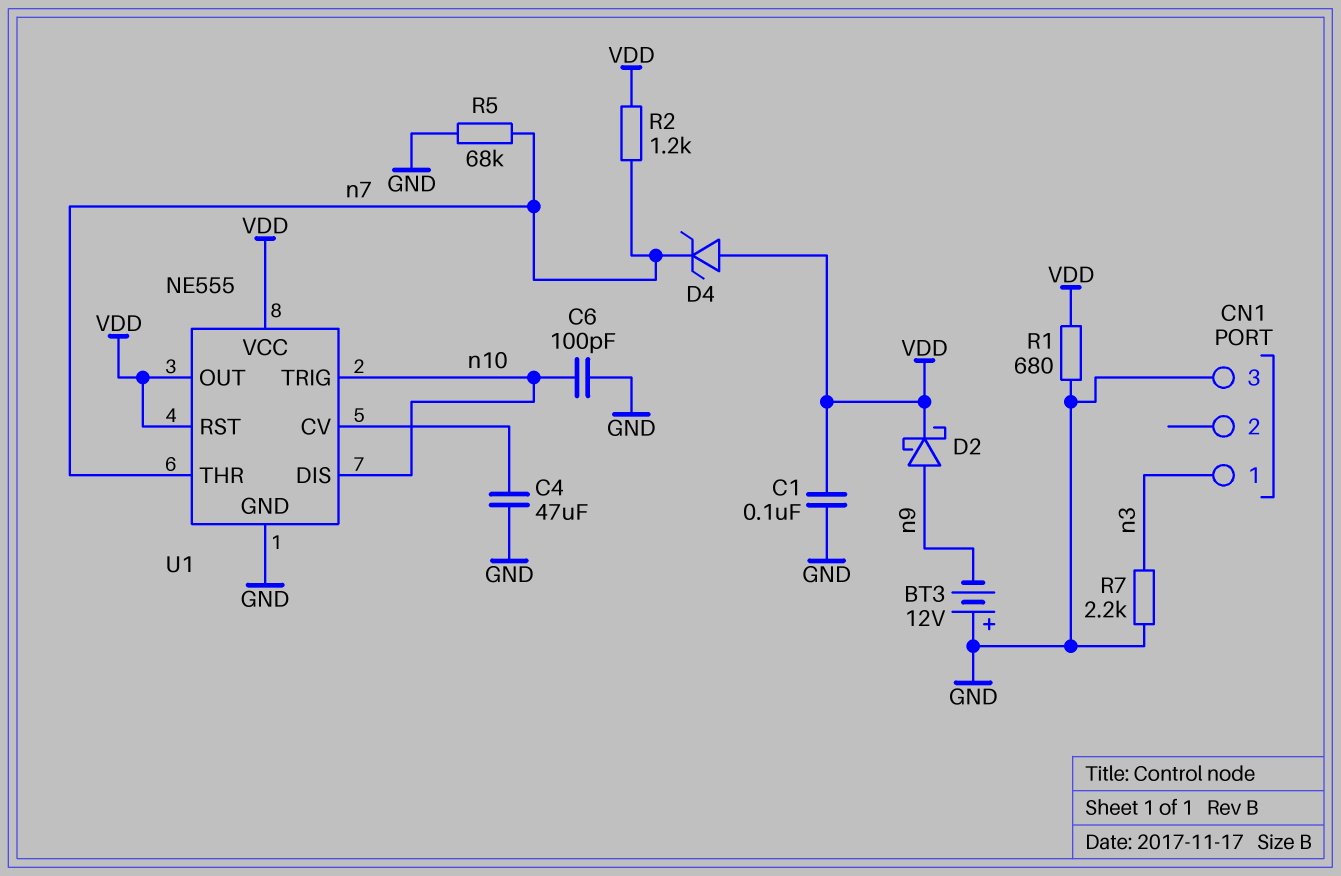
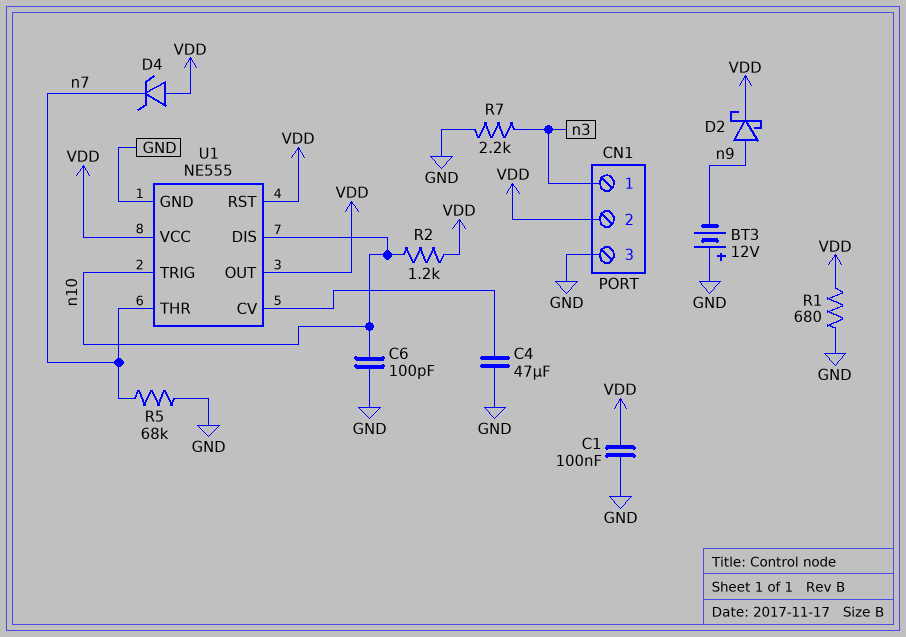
CN1 pin 2: none -> VDD
R2: 1.2k (VDD, n7) -> 1.2k (VDD, n10)

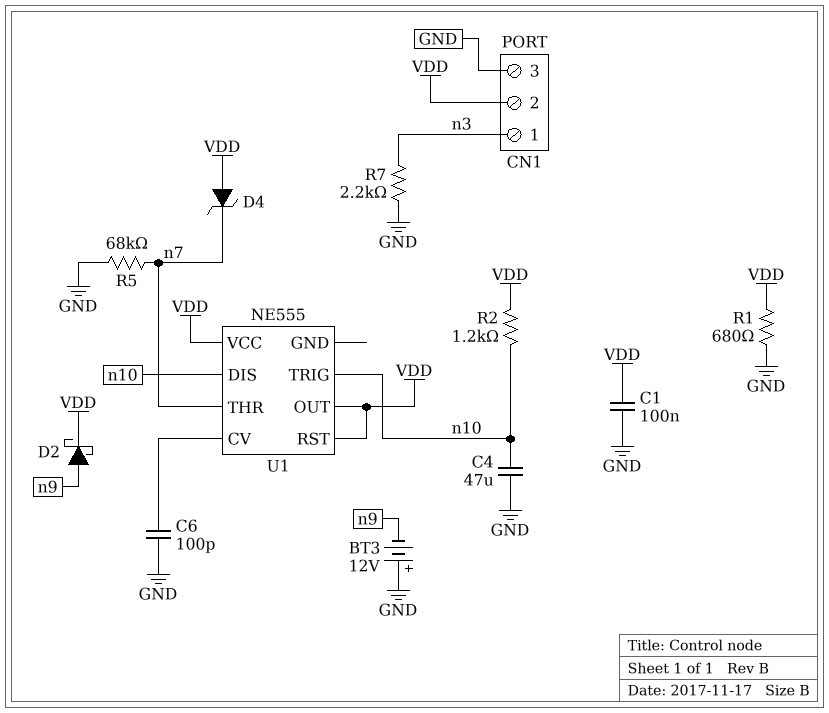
C4: 47uF (GND, U1/CV) -> 47uF (GND, n10)
C6: 100pF (GND, n10) -> 100pF (GND, U1/CV)
U1 pin GND: GND -> none

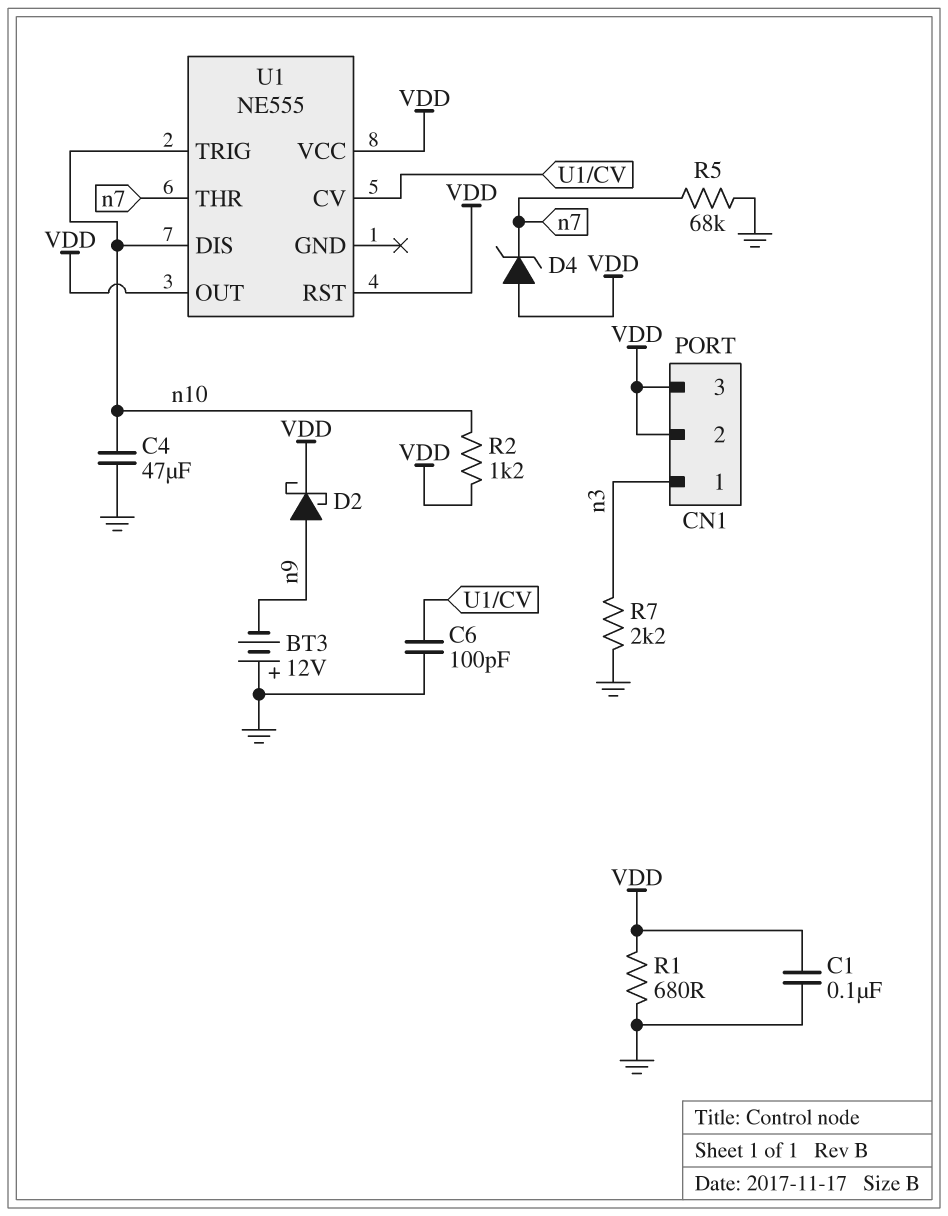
CN1 pin 3: GND -> VDD

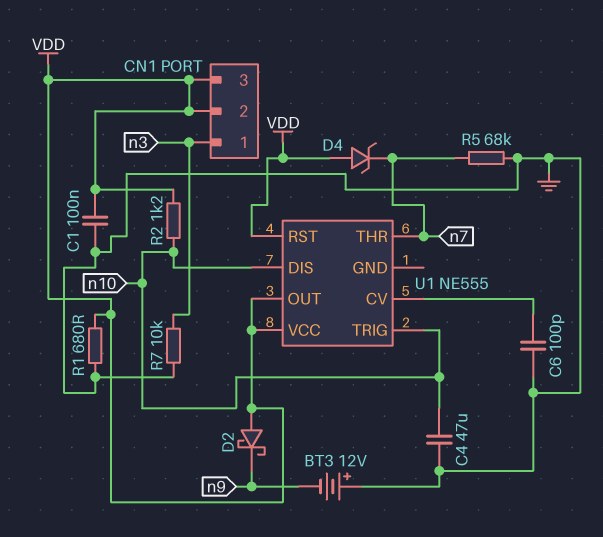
D2: schottky (A n9, K VDD) -> schottky (A VDD, K n9)
R7: 2.2k (GND, n3) -> 10k (GND, n3)

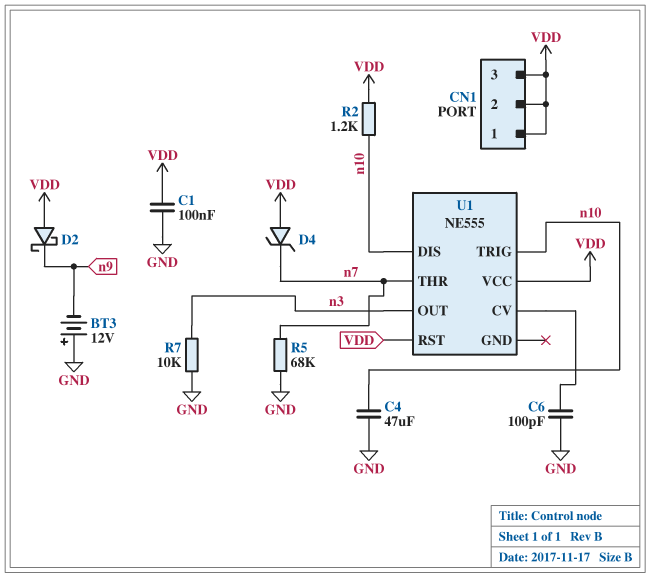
CN1 pin 1: n3 -> VDD
R1: 680 (GND, VDD) -> none
U1 pin OUT: VDD -> n3

